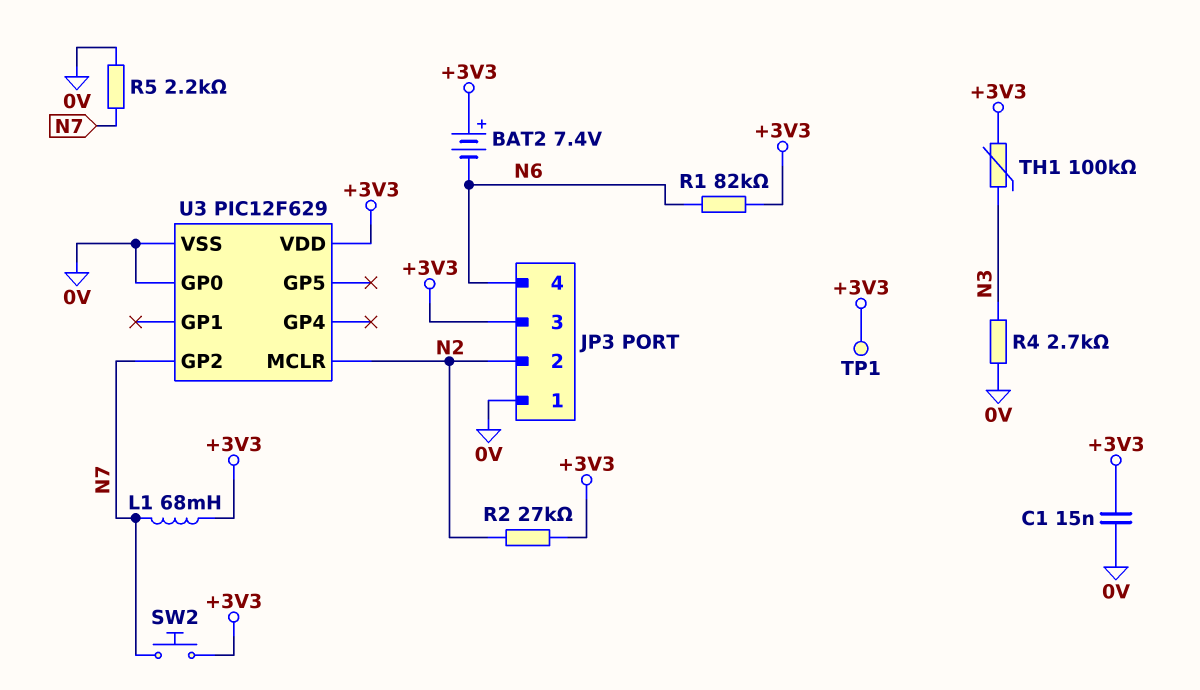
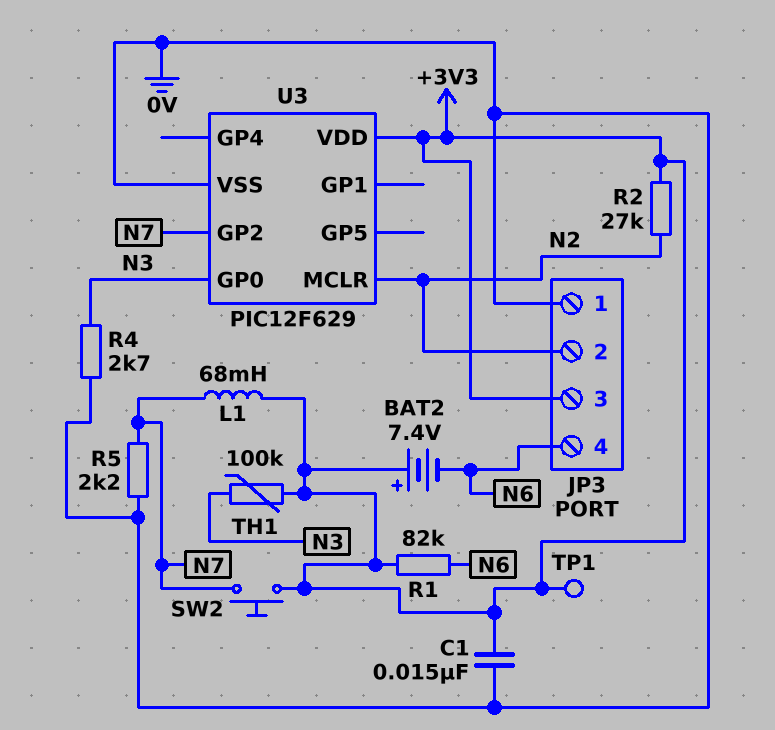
U3 pin GP0: 0V -> N3

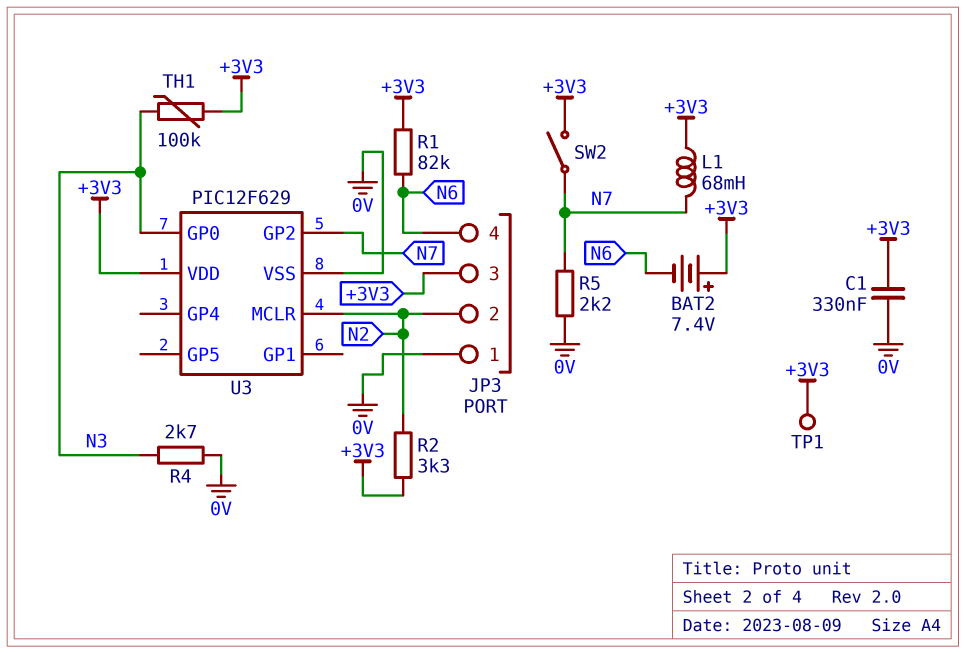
C1: 15nF (+3V3, 0V) -> 330nF (+3V3, 0V)
R2: 27k (+3V3, N2) -> 3.3k (+3V3, N2)
SW2: button (+3V3, N7) -> switch (+3V3, N7)

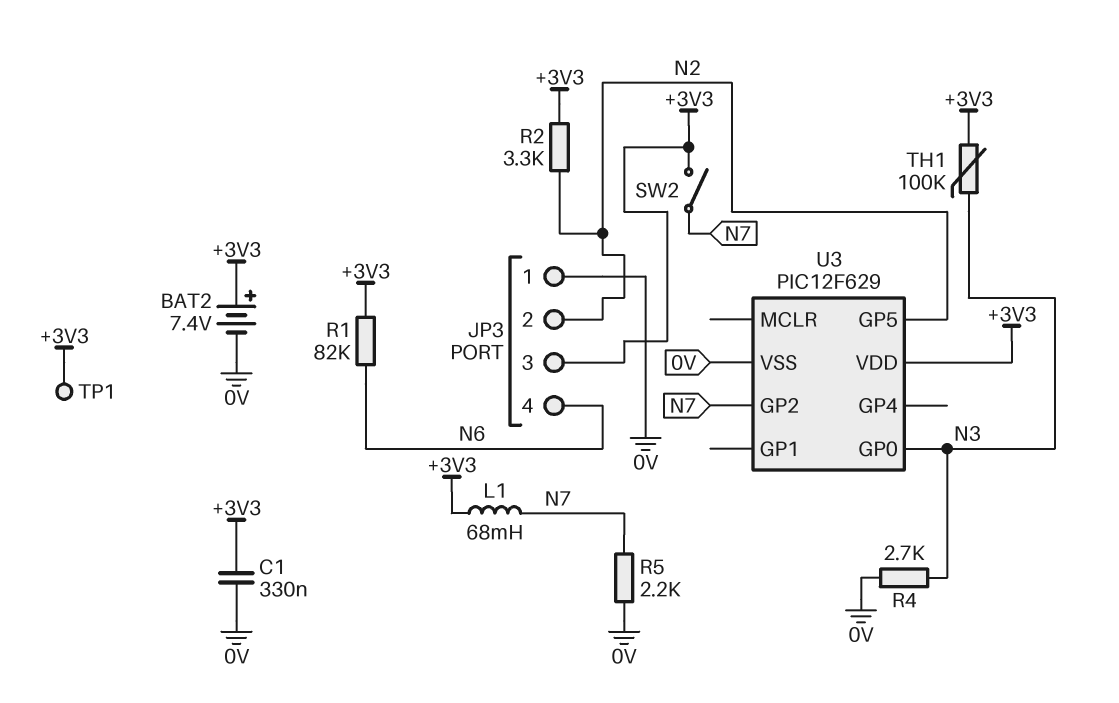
BAT2: 7.4V (plus +3V3, minus N6) -> 7.4V (plus +3V3, minus 0V)
U3 pin GP5: none -> N2
U3 pin MCLR: N2 -> none

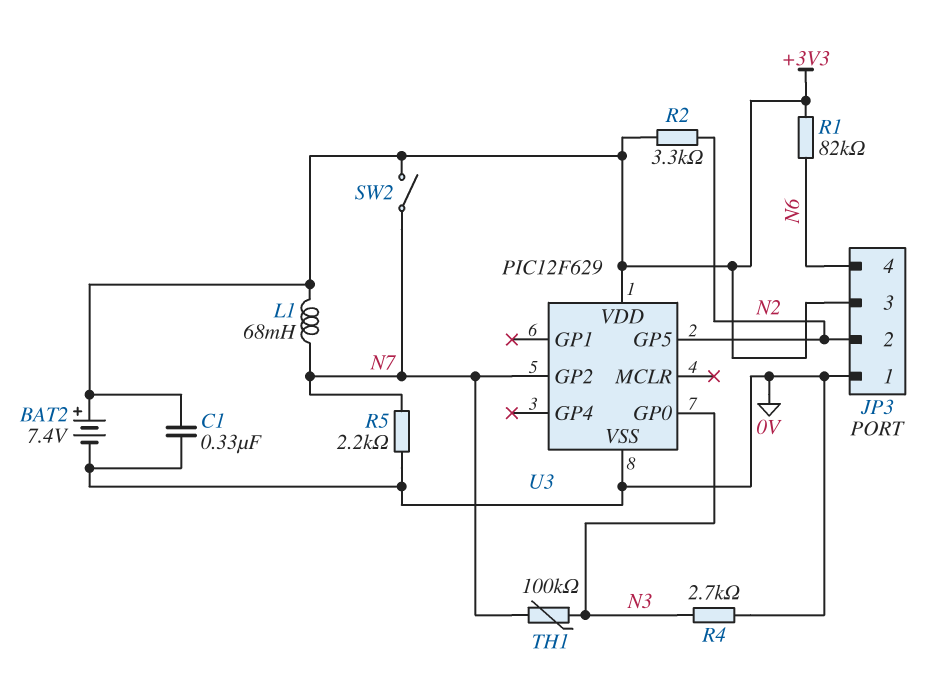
TH1: 100k (+3V3, N3) -> 100k (N3, N7)
TP1: test point (+3V3) -> none

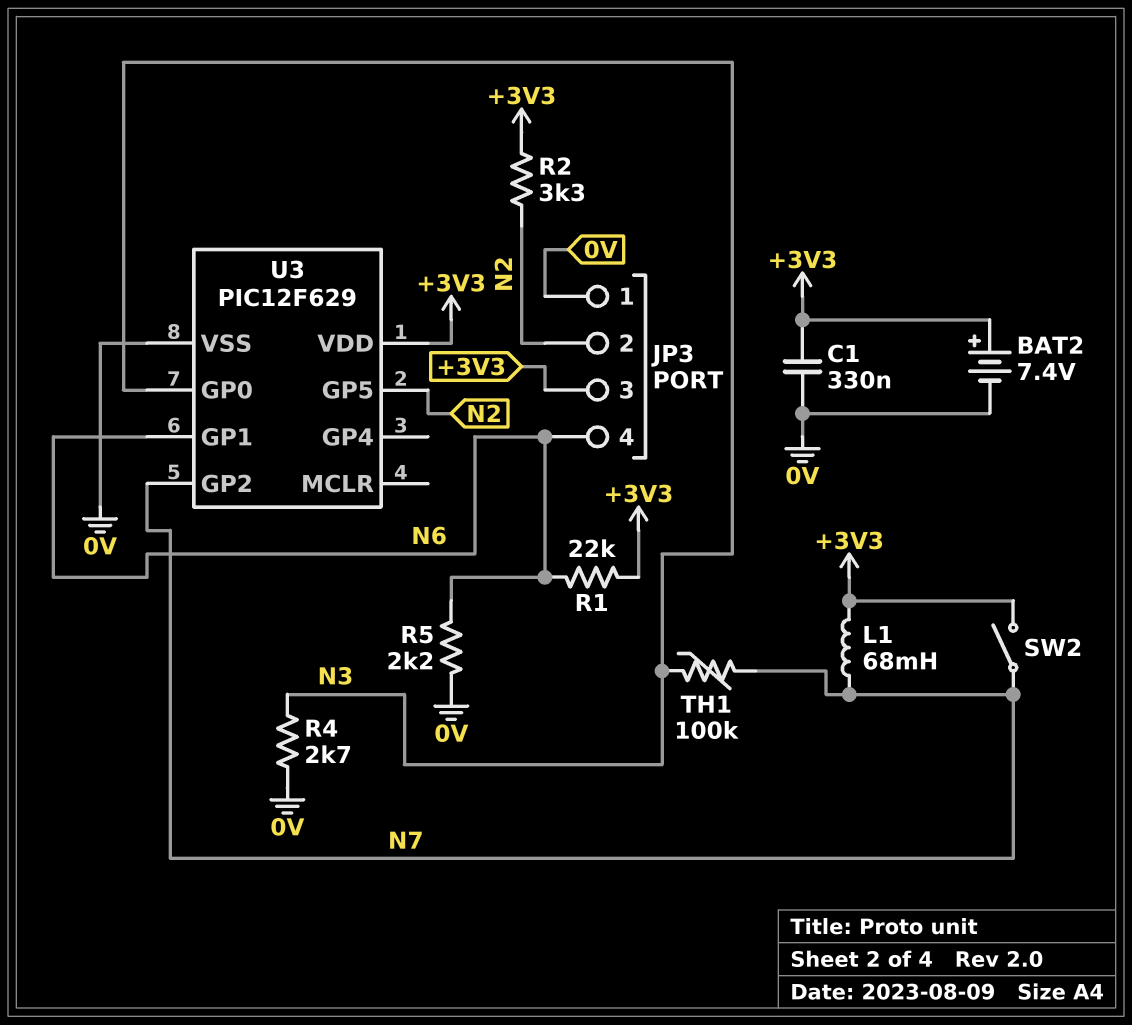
R1: 82k (+3V3, N6) -> 22k (+3V3, N6)
R5: 2.2k (0V, N7) -> 2.2k (0V, N6)
U3 pin GP1: none -> N6

